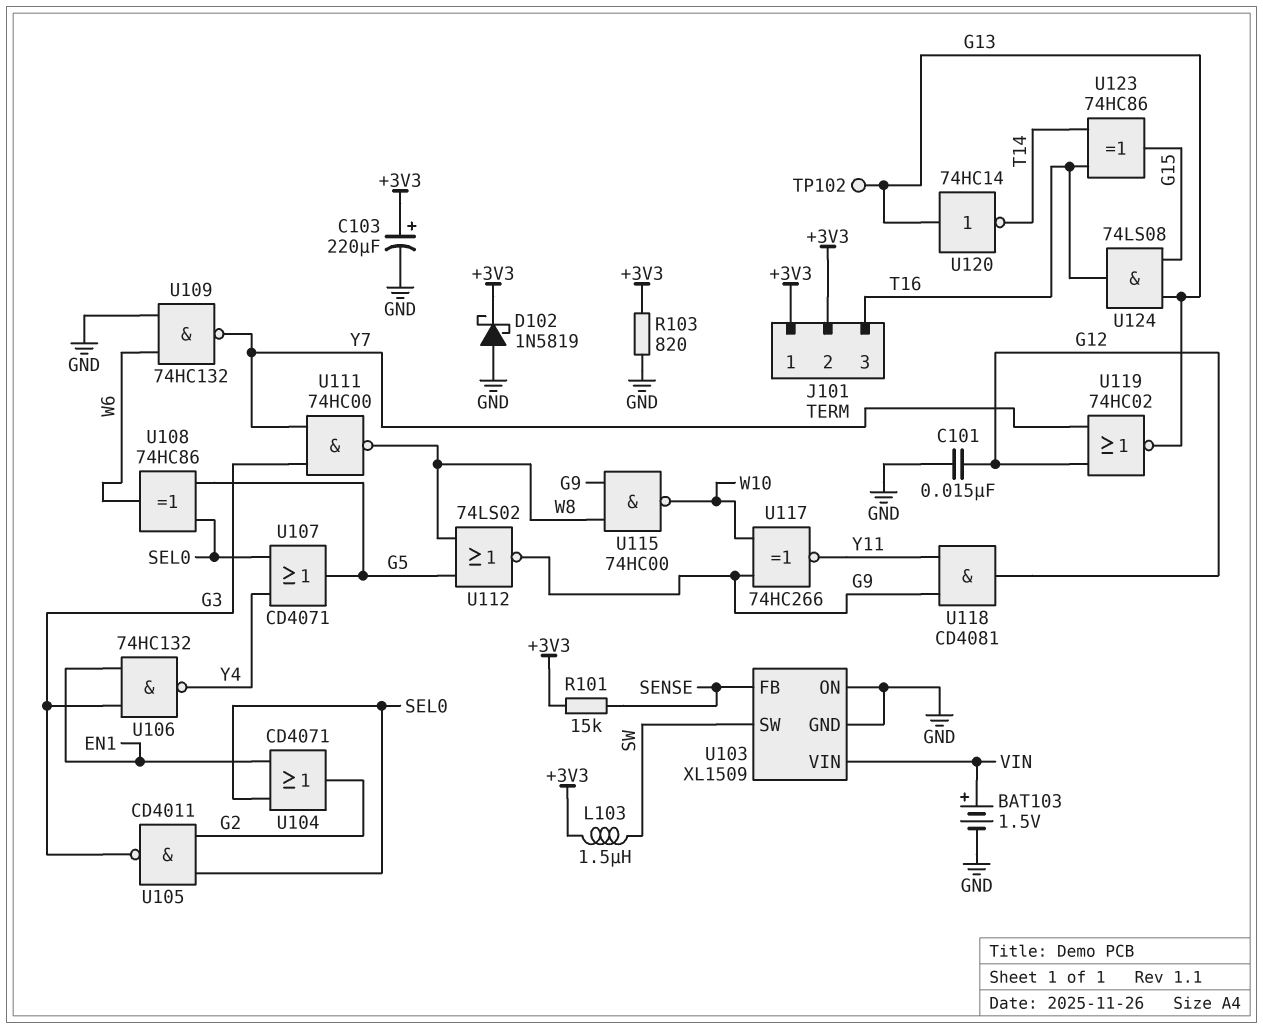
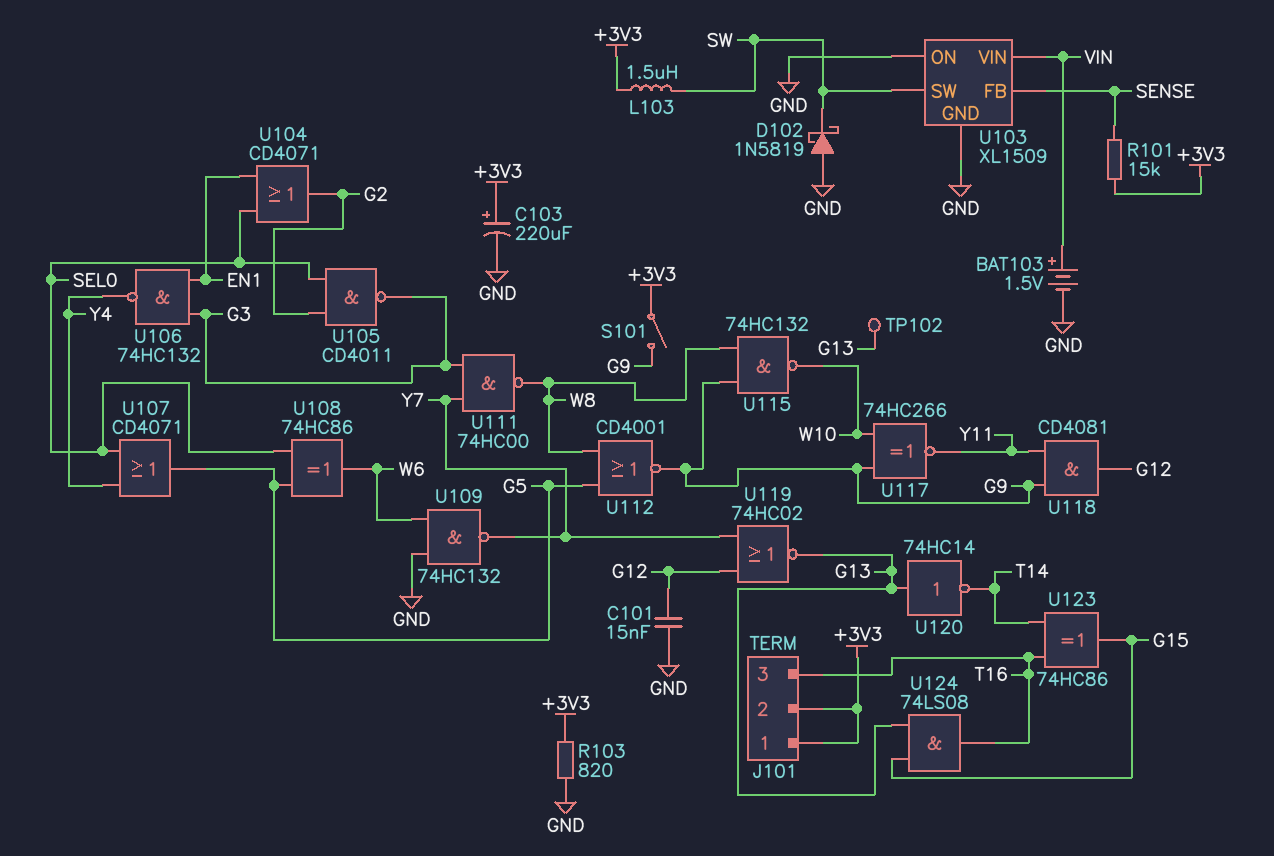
D102: schottky 1N5819 (A GND, K +3V3) -> schottky 1N5819 (A GND, K SW)
S101: none -> switch (+3V3, G9)
U112: NOR 74LS02 (in G5, in W8, out G9) -> NOR CD4001 (in G5, in W8, out G9)
U115: NAND 74HC00 (in G9, in W8, out W10) -> NAND 74HC132 (in G9, in W8, out W10)

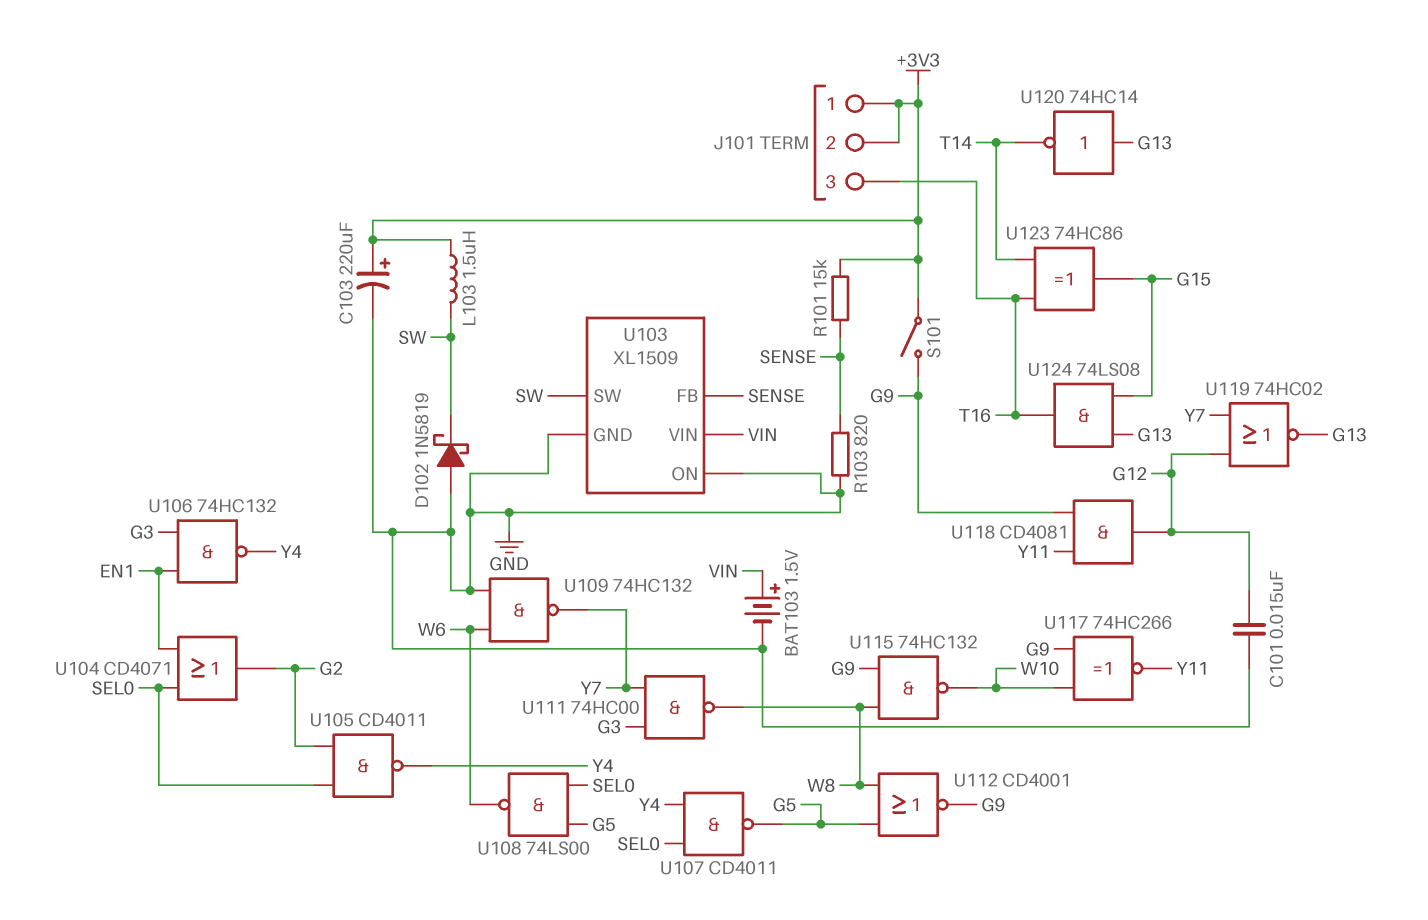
R103: 820 (+3V3, GND) -> 820 (GND, SENSE)
TP102: test point (G13) -> none
U105: NAND CD4011 (in G2, in SEL0, out G3) -> NAND CD4011 (in G2, in SEL0, out Y4)
U107: OR CD4071 (in SEL0, in Y4, out G5) -> NAND CD4011 (in SEL0, in Y4, out G5)
U108: XOR 74HC86 (in G5, in SEL0, out W6) -> NAND 74LS00 (in G5, in SEL0, out W6)

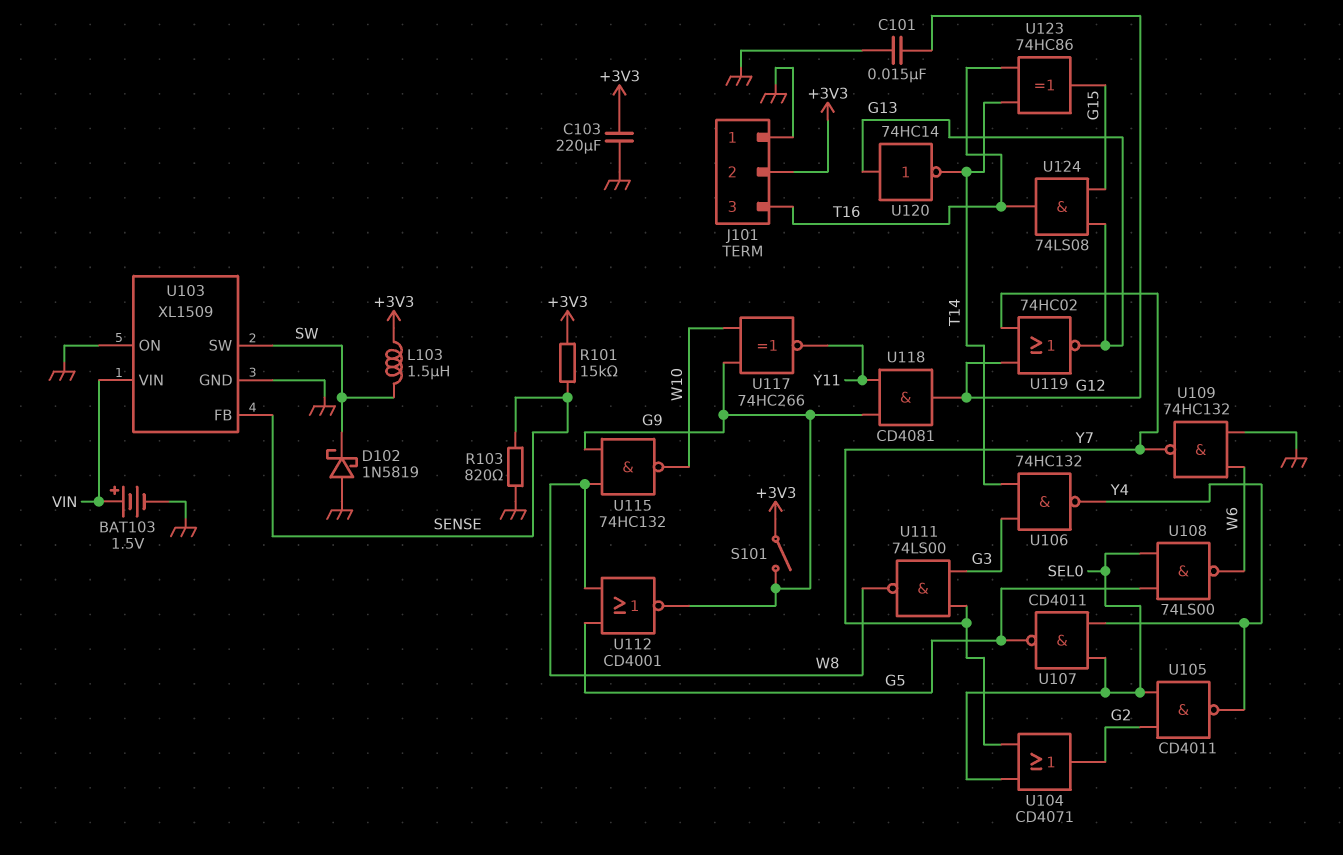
C103: 220uF (plus +3V3, minus GND) -> 220uF (+3V3, GND)
J101 pin 1: +3V3 -> GND
U104: OR CD4071 (in EN1, in SEL0, out G2) -> OR CD4071 (in SEL0, in Y7, out G2)
U106: NAND 74HC132 (in EN1, in G3, out Y4) -> NAND 74HC132 (in G3, in T14, out Y4)
U111: NAND 74HC00 (in G3, in Y7, out W8) -> NAND 74LS00 (in G3, in Y7, out W8)

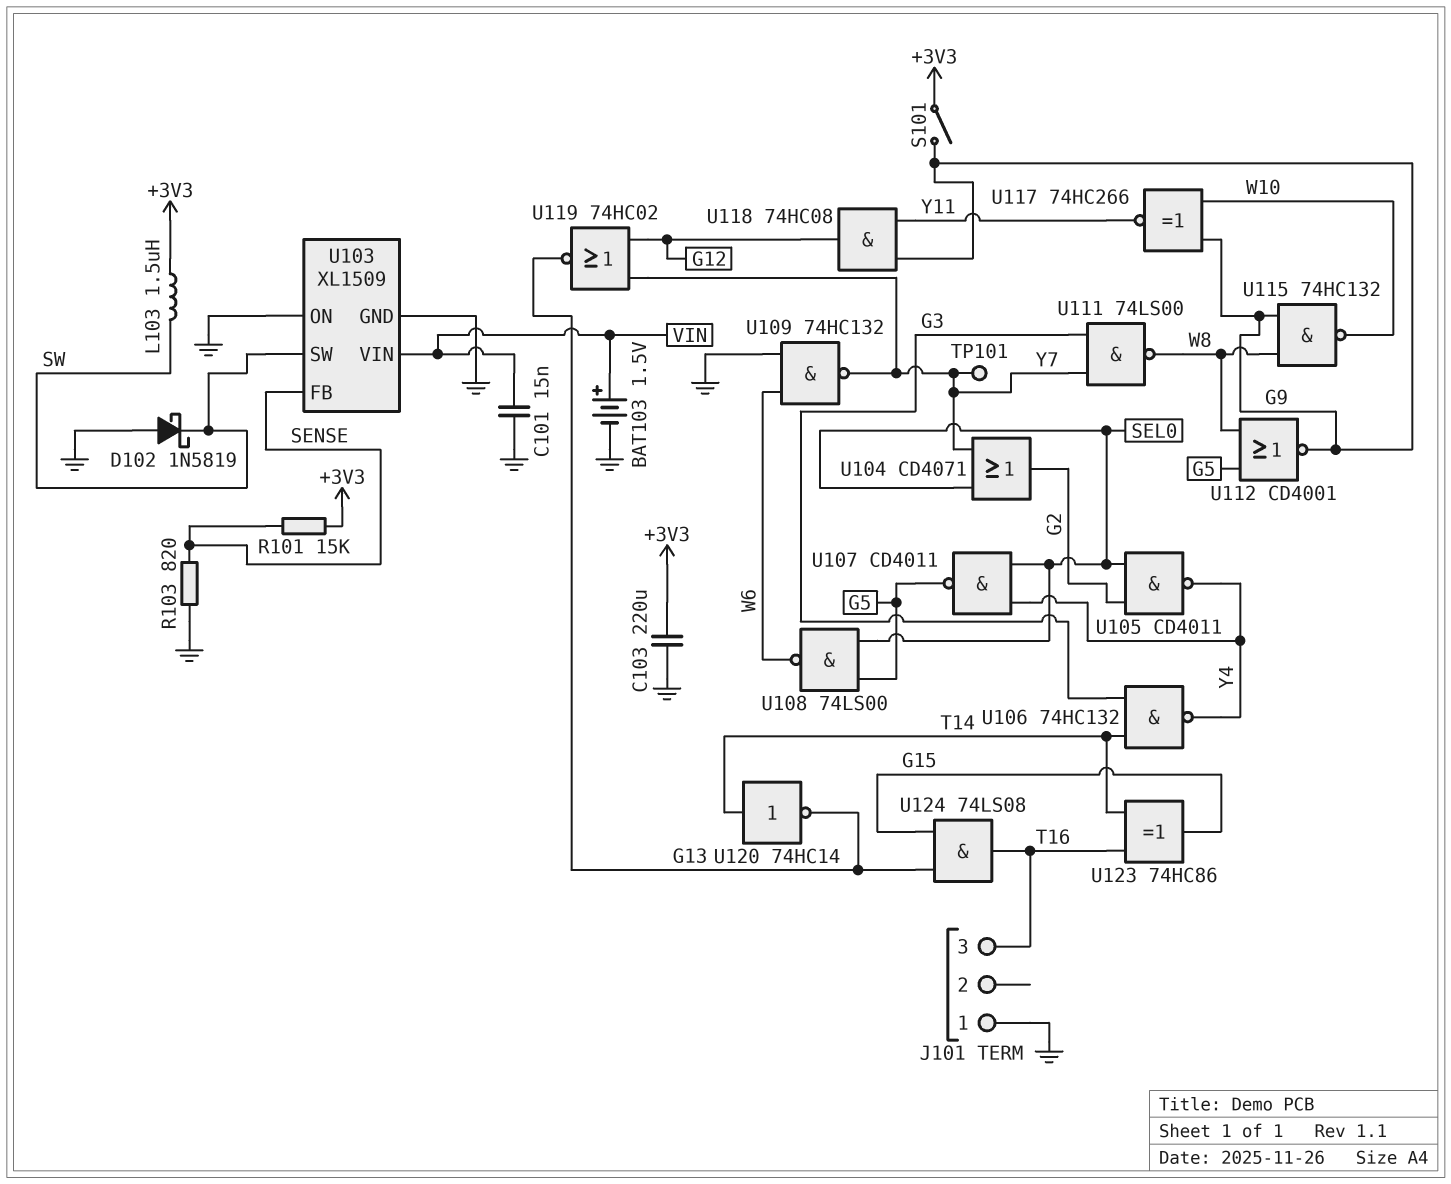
C101: 15nF (G12, GND) -> 15nF (GND, VIN)
J101 pin 2: +3V3 -> none
TP101: none -> test point (Y7)
U118: AND CD4081 (in G9, in Y11, out G12) -> AND 74HC08 (in G9, in Y11, out G12)
U120: NOT 74HC14 (in G13, out T14) -> NOT 74HC14 (in T14, out G13)

